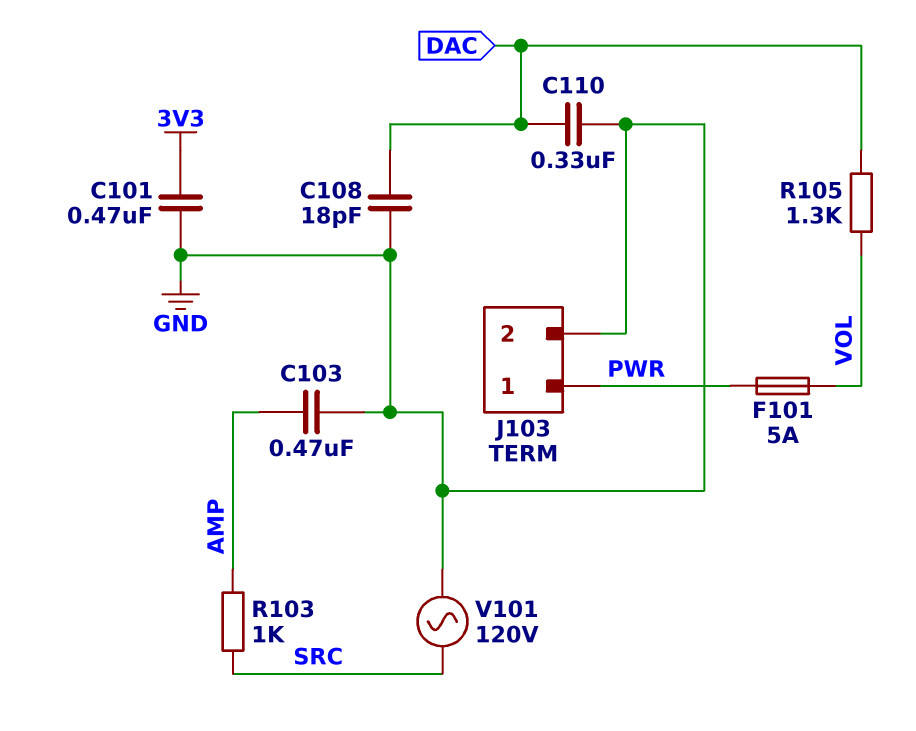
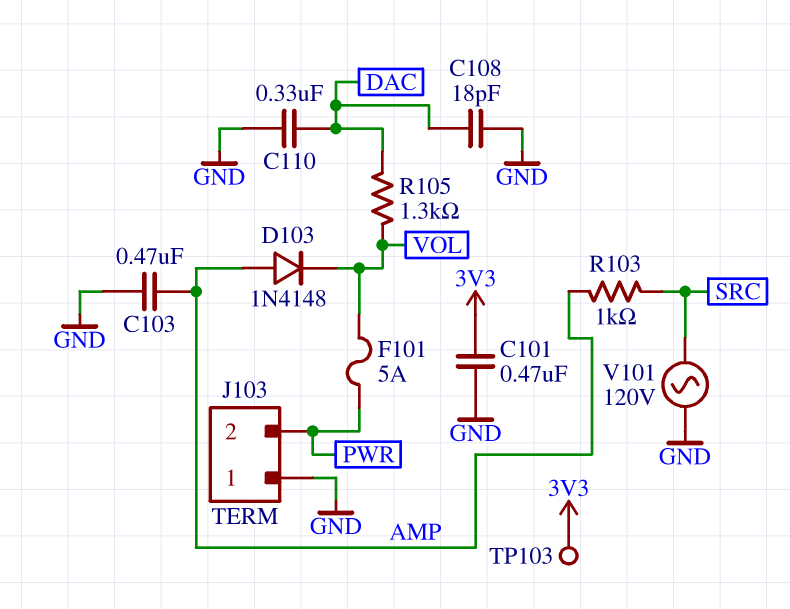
D103: none -> diode 1N4148 (A AMP, K VOL)
J103 pin 1: PWR -> GND
J103 pin 2: GND -> PWR
TP103: none -> test point (3V3)

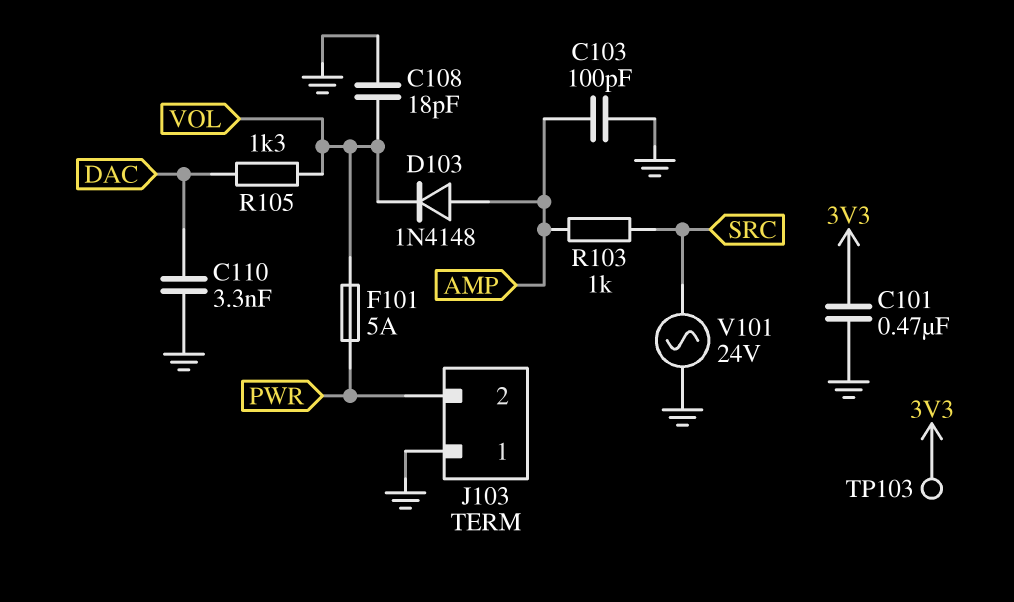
C103: 470nF (AMP, GND) -> 100pF (AMP, GND)
C108: 18pF (DAC, GND) -> 18pF (GND, VOL)
C110: 330nF (DAC, GND) -> 3.3nF (DAC, GND)
V101: AC 120V (GND, SRC) -> AC 24V (GND, SRC)

